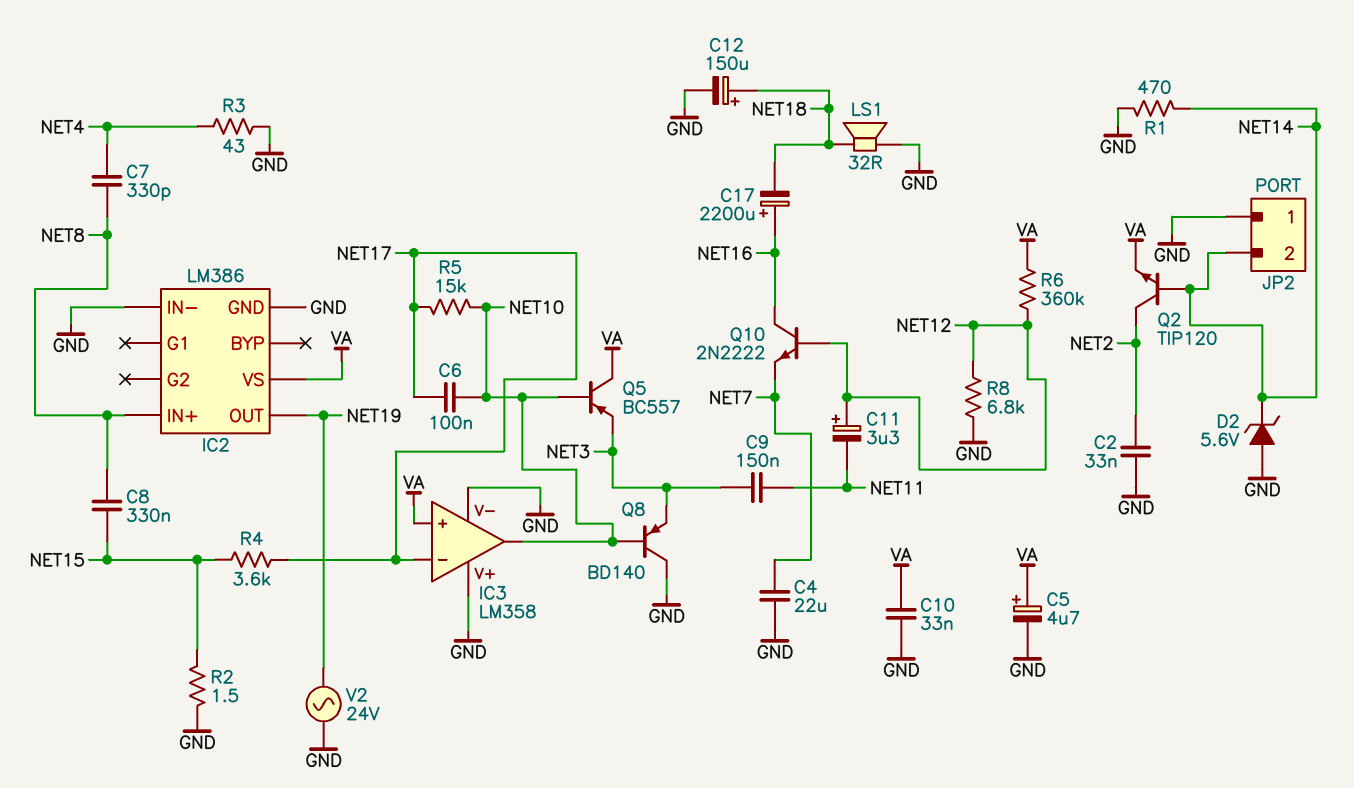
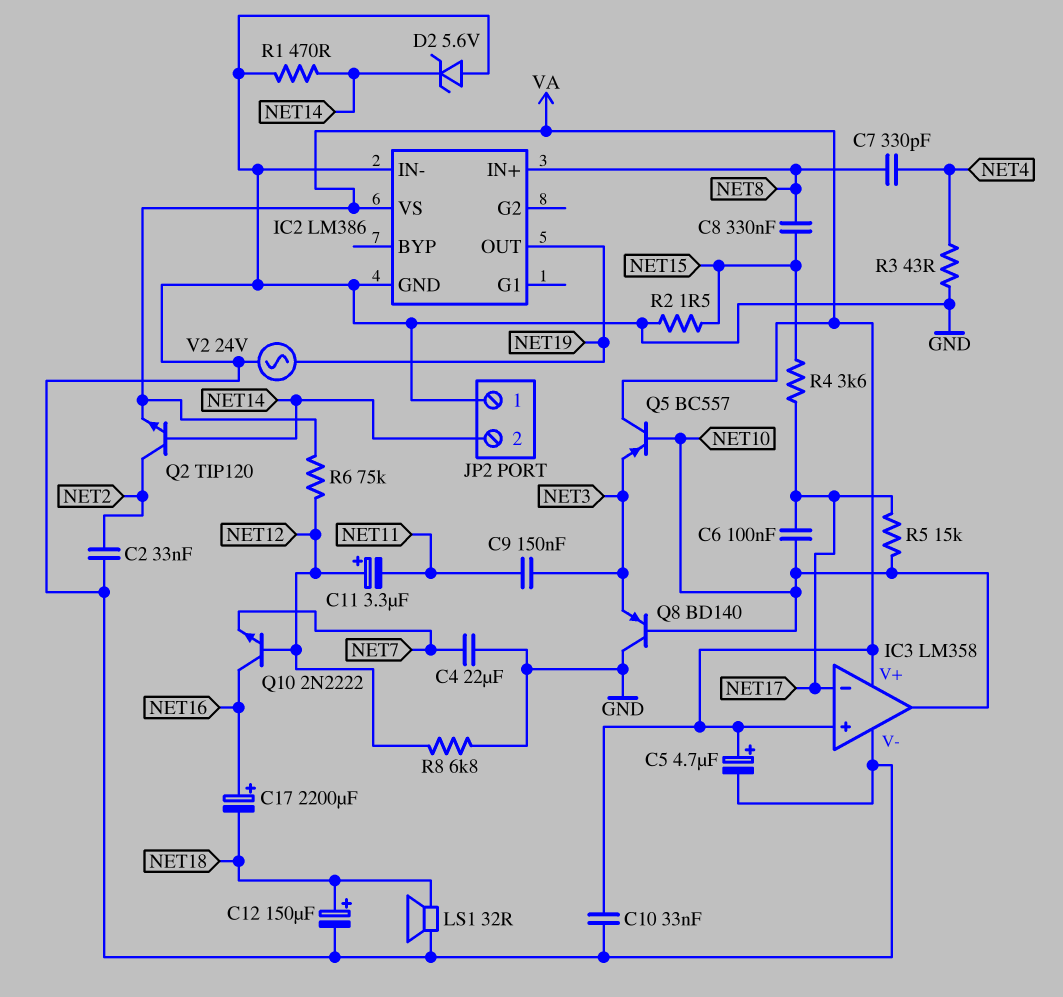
IC3 pin V+: GND -> VA
R6: 360k (NET12, VA) -> 75k (NET12, VA)

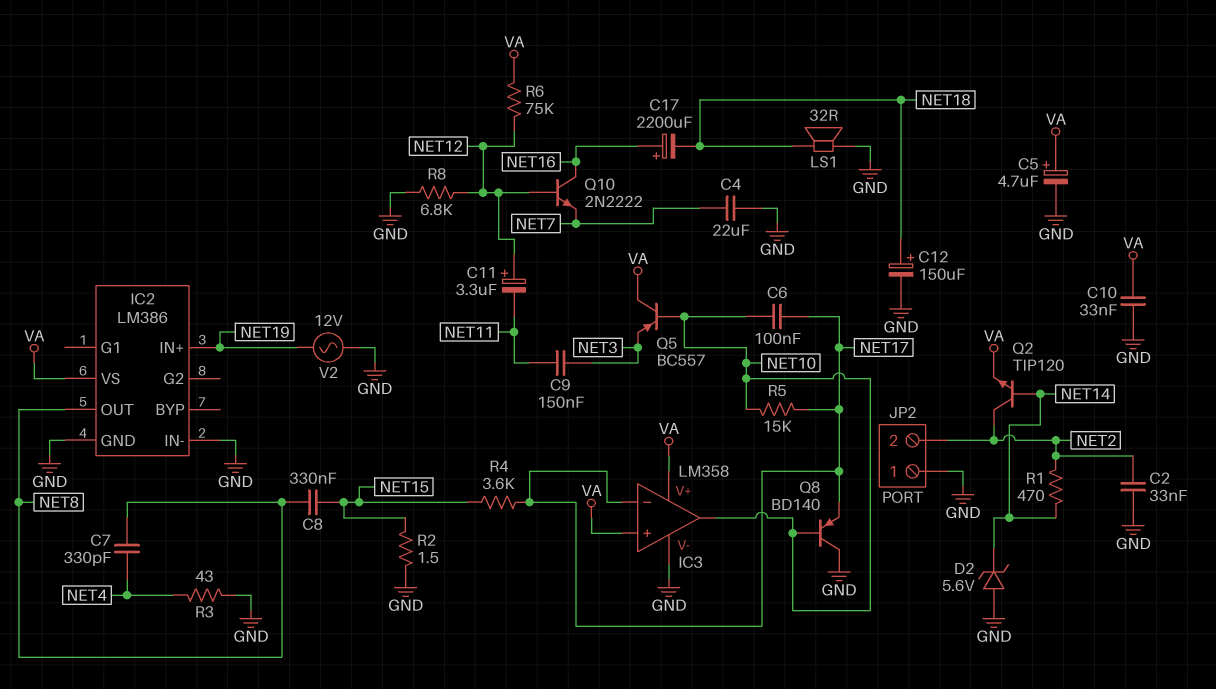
IC2 pin IN+: NET8 -> NET19
IC2 pin OUT: NET19 -> NET8
JP2 pin 2: NET14 -> NET2
Q8: PNP BD140 (B NET10, C GND, E NET3) -> PNP BD140 (B NET10, C GND, E NET17)
R1: 470 (GND, NET14) -> 470 (NET2, NET14)
V2: AC 24V (GND, NET19) -> AC 12V (GND, NET19)

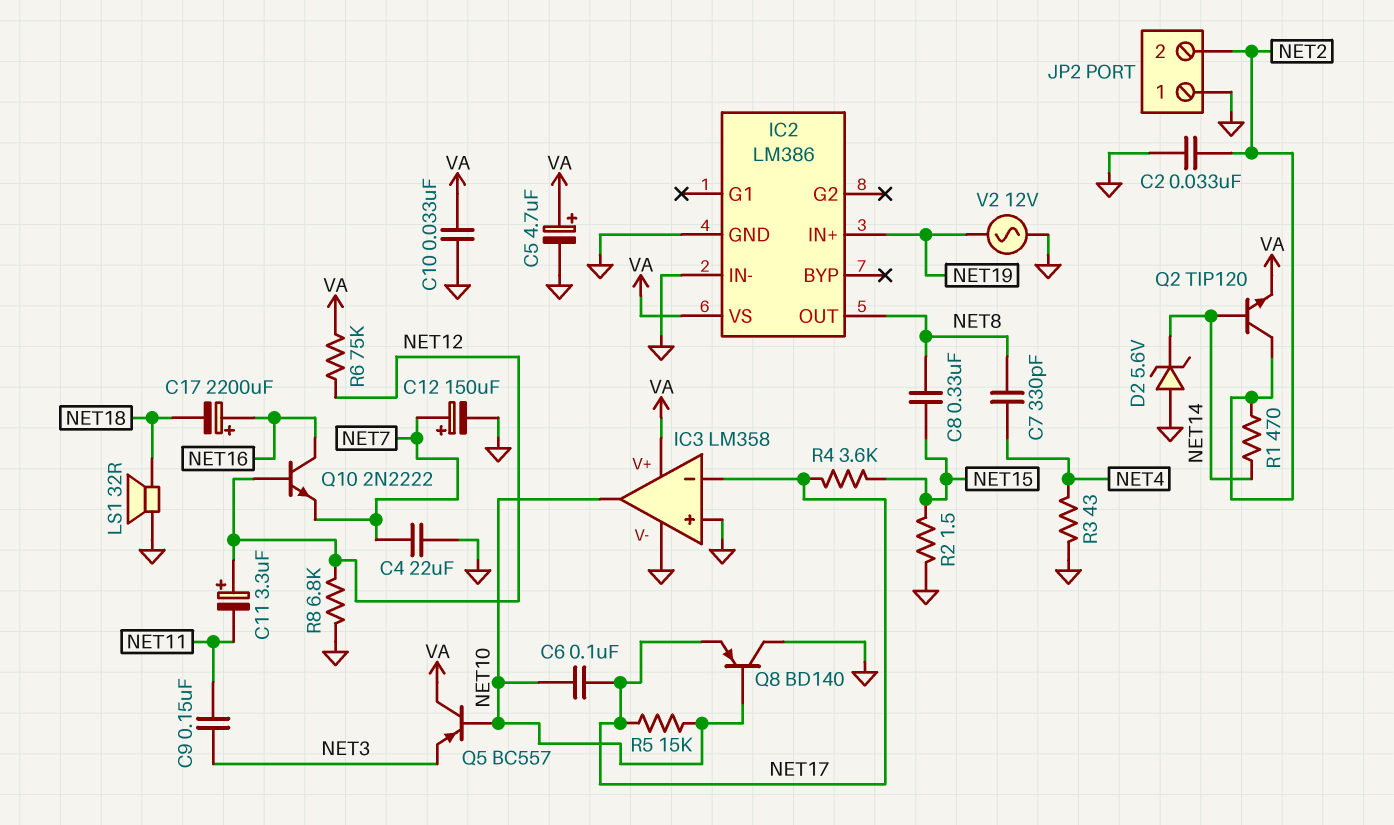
C12: 150uF (plus NET18, minus GND) -> 150uF (plus NET7, minus GND)
IC3 pin in+: VA -> GND

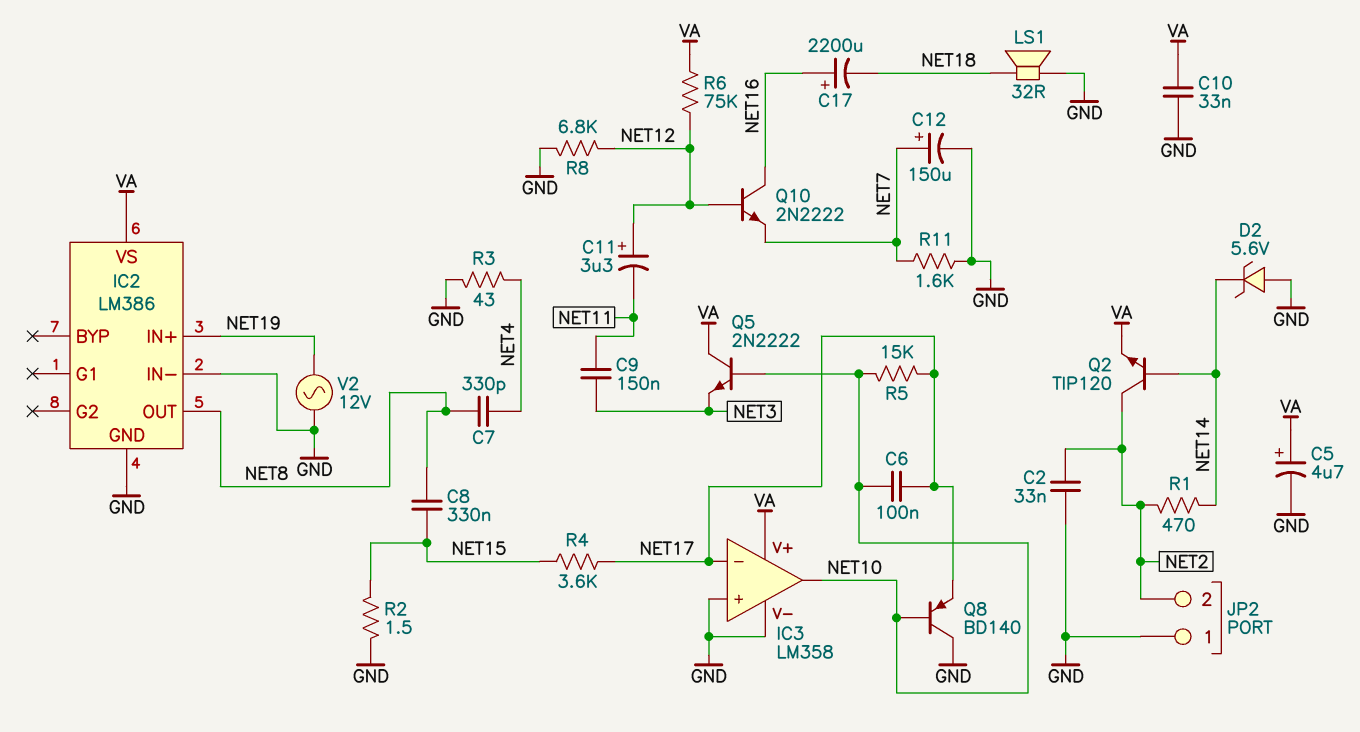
C4: 22uF (GND, NET7) -> none
Q5: PNP BC557 (B NET10, C VA, E NET3) -> NPN 2N2222 (B NET10, C VA, E NET3)
R11: none -> 1.6k (GND, NET7)

